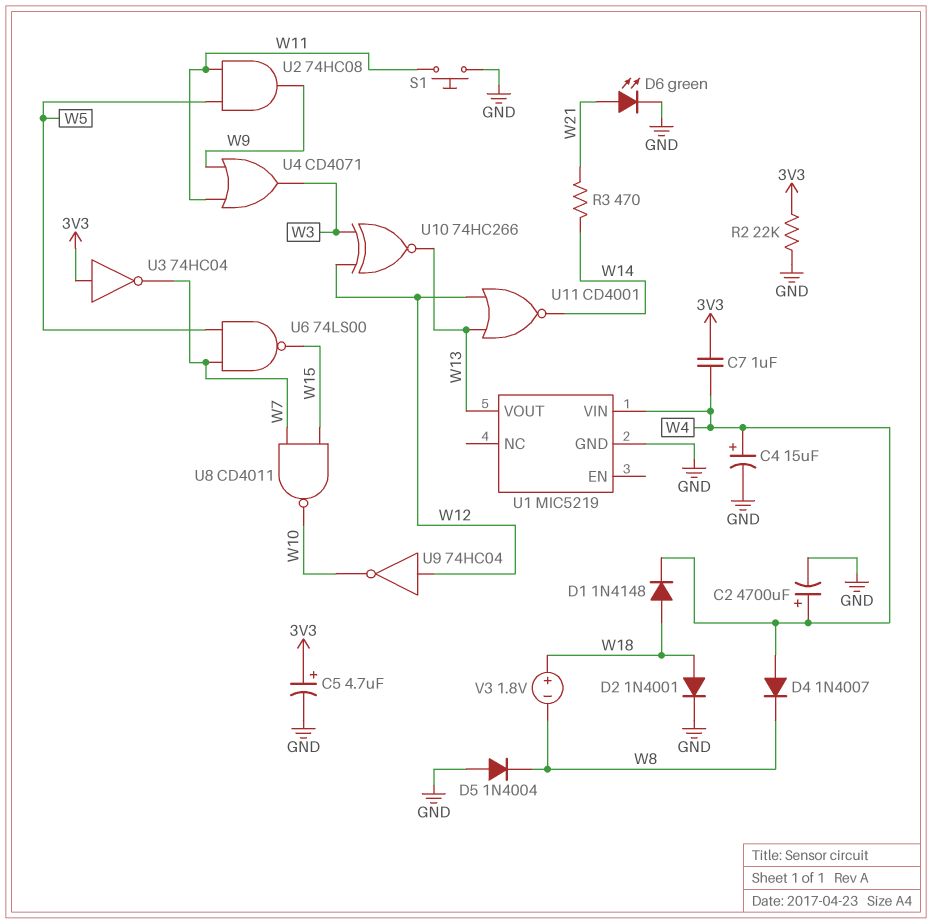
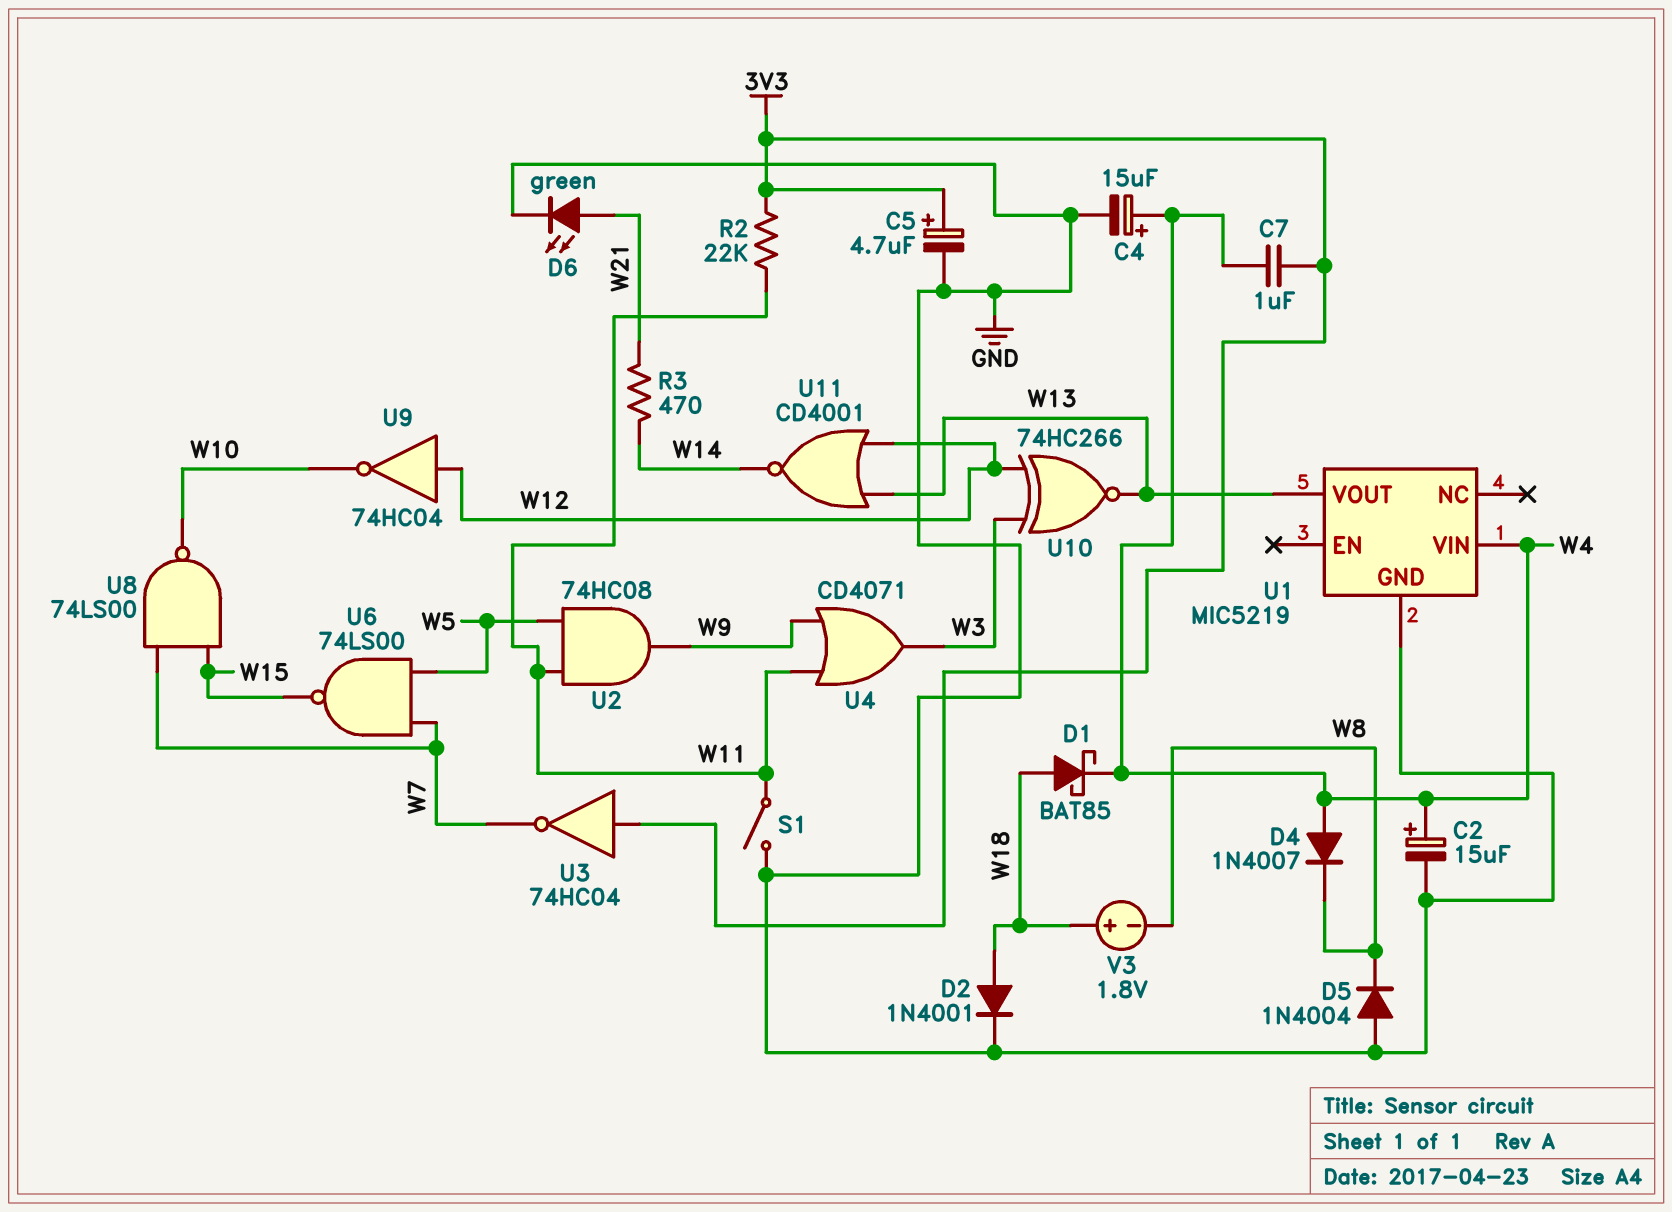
C2: 4700uF (plus W4, minus GND) -> 15uF (plus W4, minus GND)
D1: diode 1N4148 (A W18, K W4) -> schottky BAT85 (A W18, K W4)
R2: 22k (3V3, GND) -> 22k (3V3, W11)
S1: button (GND, W11) -> switch (GND, W11)
U8: NAND CD4011 (in W7, in W15, out W10) -> NAND 74LS00 (in W7, in W15, out W10)

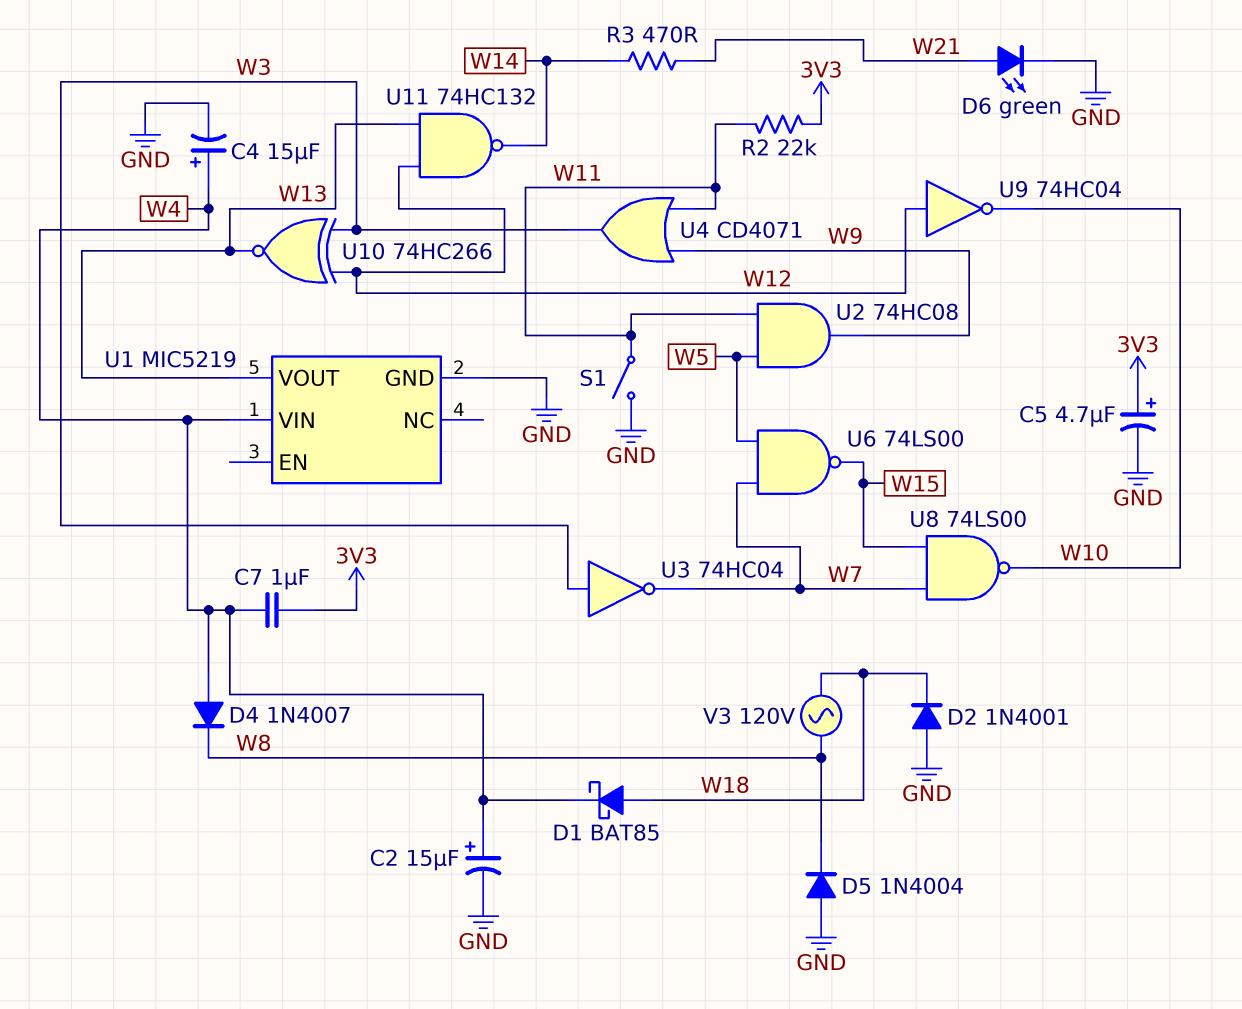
D2: diode 1N4001 (A W18, K GND) -> diode 1N4001 (A GND, K W18)
U3: NOT 74HC04 (in 3V3, out W7) -> NOT 74HC04 (in W3, out W7)
U11: NOR CD4001 (in W12, in W13, out W14) -> NAND 74HC132 (in W12, in W13, out W14)
V3: 1.8V (plus W18, minus W8) -> AC 120V (W8, W18)

